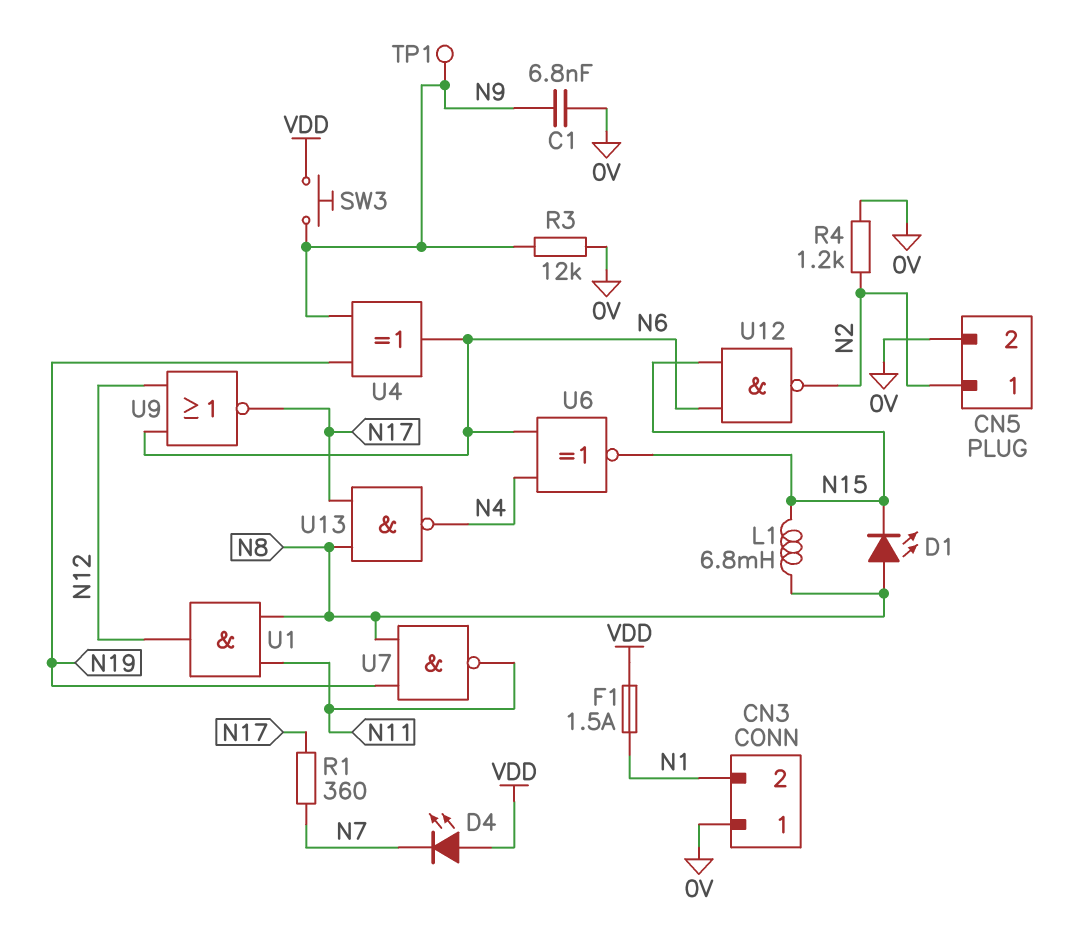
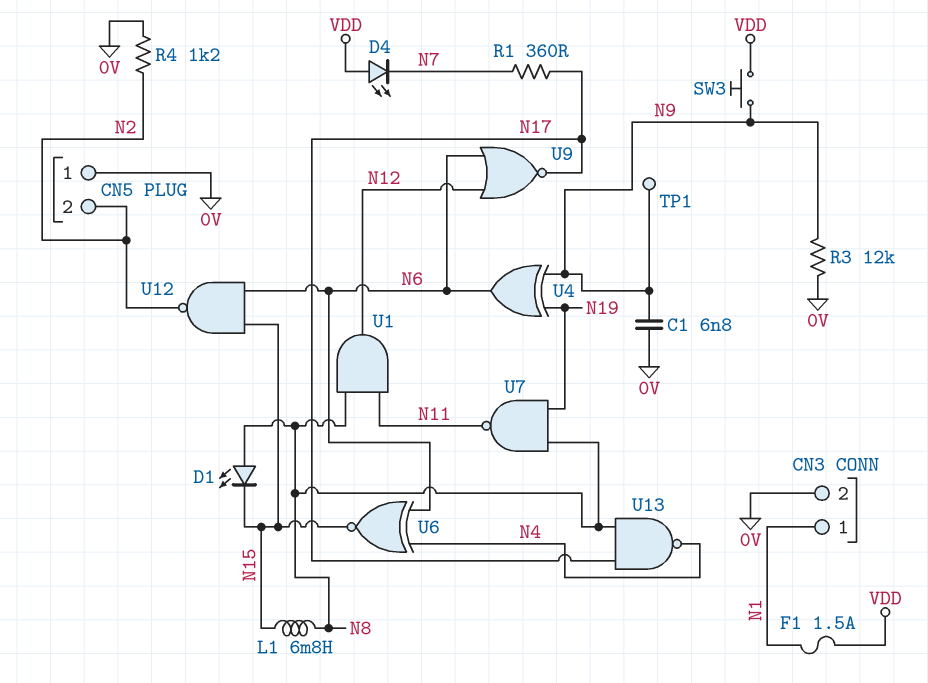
CN3 pin 1: 0V -> N1
CN3 pin 2: N1 -> 0V
CN5 pin 1: N2 -> 0V
CN5 pin 2: 0V -> N2

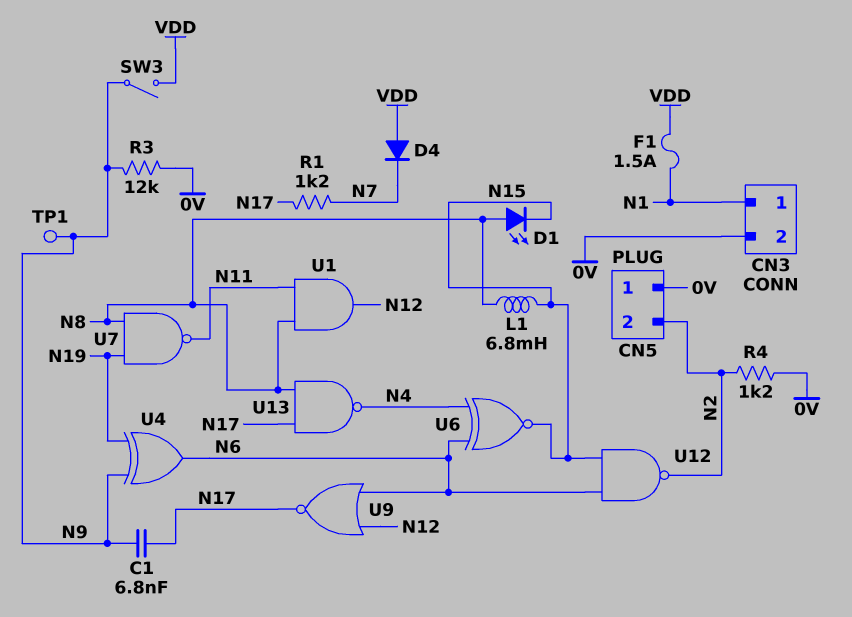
C1: 6.8nF (0V, N9) -> 6.8nF (N9, N17)
D4: LED (A VDD, K N7) -> diode (A VDD, K N7)
R1: 360 (N7, N17) -> 1.2k (N7, N17)
SW3: button (N9, VDD) -> switch (N9, VDD)

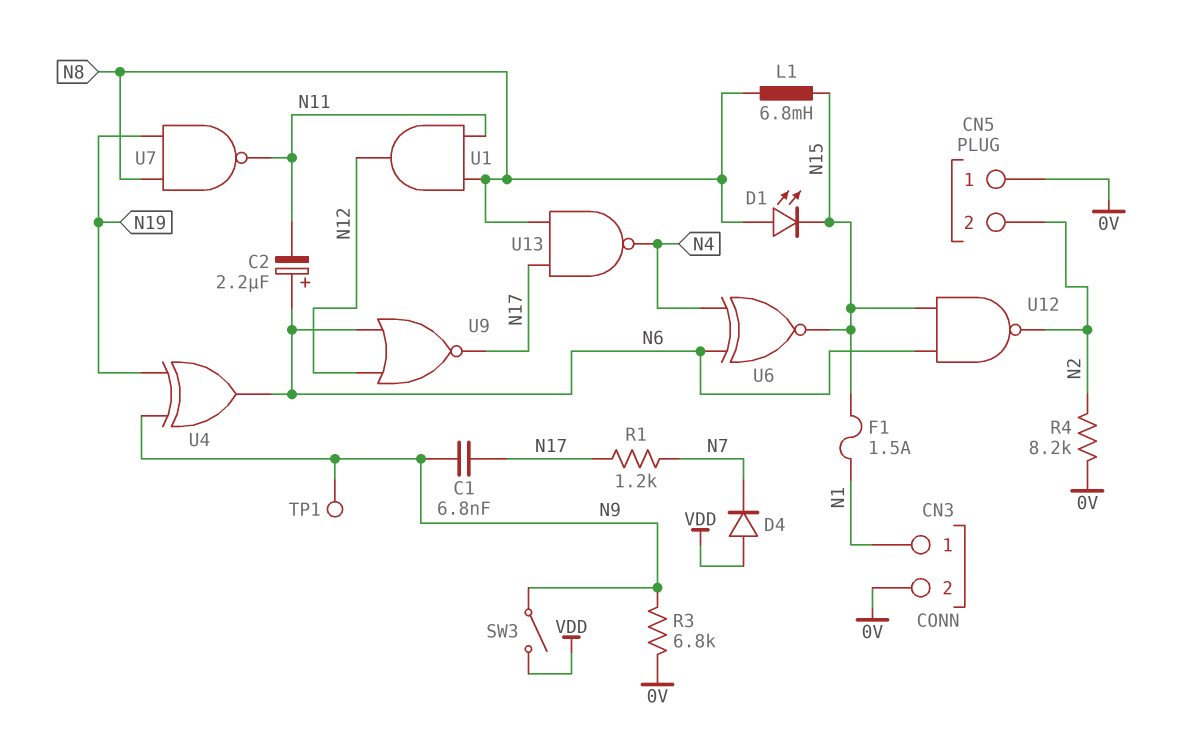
C2: none -> 2.2uF (plus N6, minus N11)
F1: 1.5A (N1, VDD) -> 1.5A (N1, N15)
R3: 12k (0V, N9) -> 6.8k (0V, N9)
R4: 1.2k (0V, N2) -> 8.2k (0V, N2)

